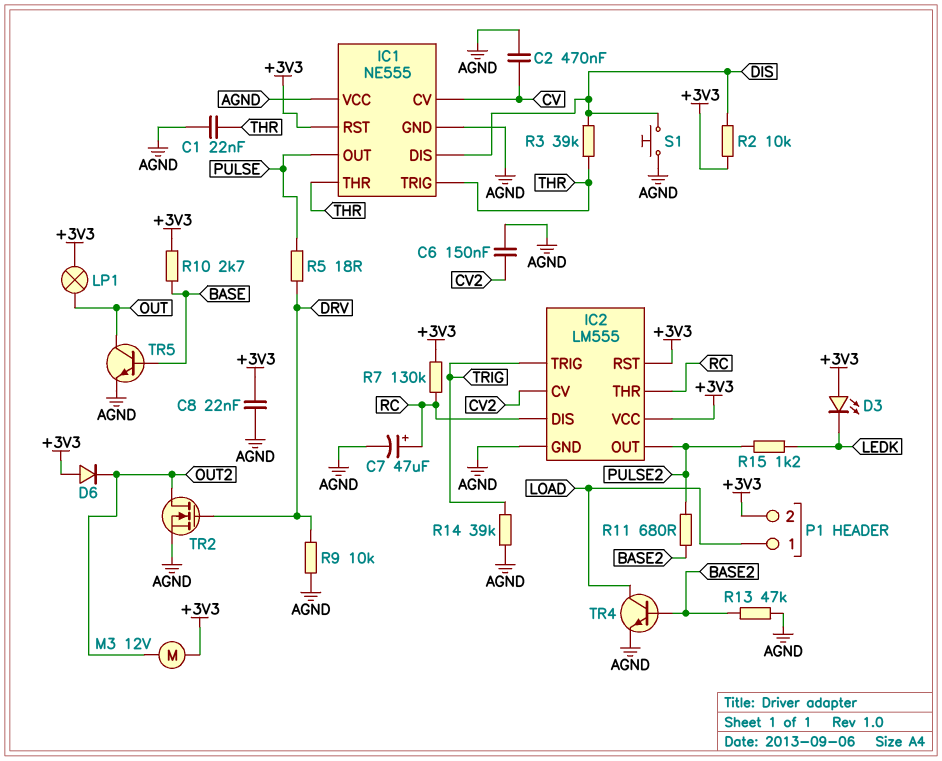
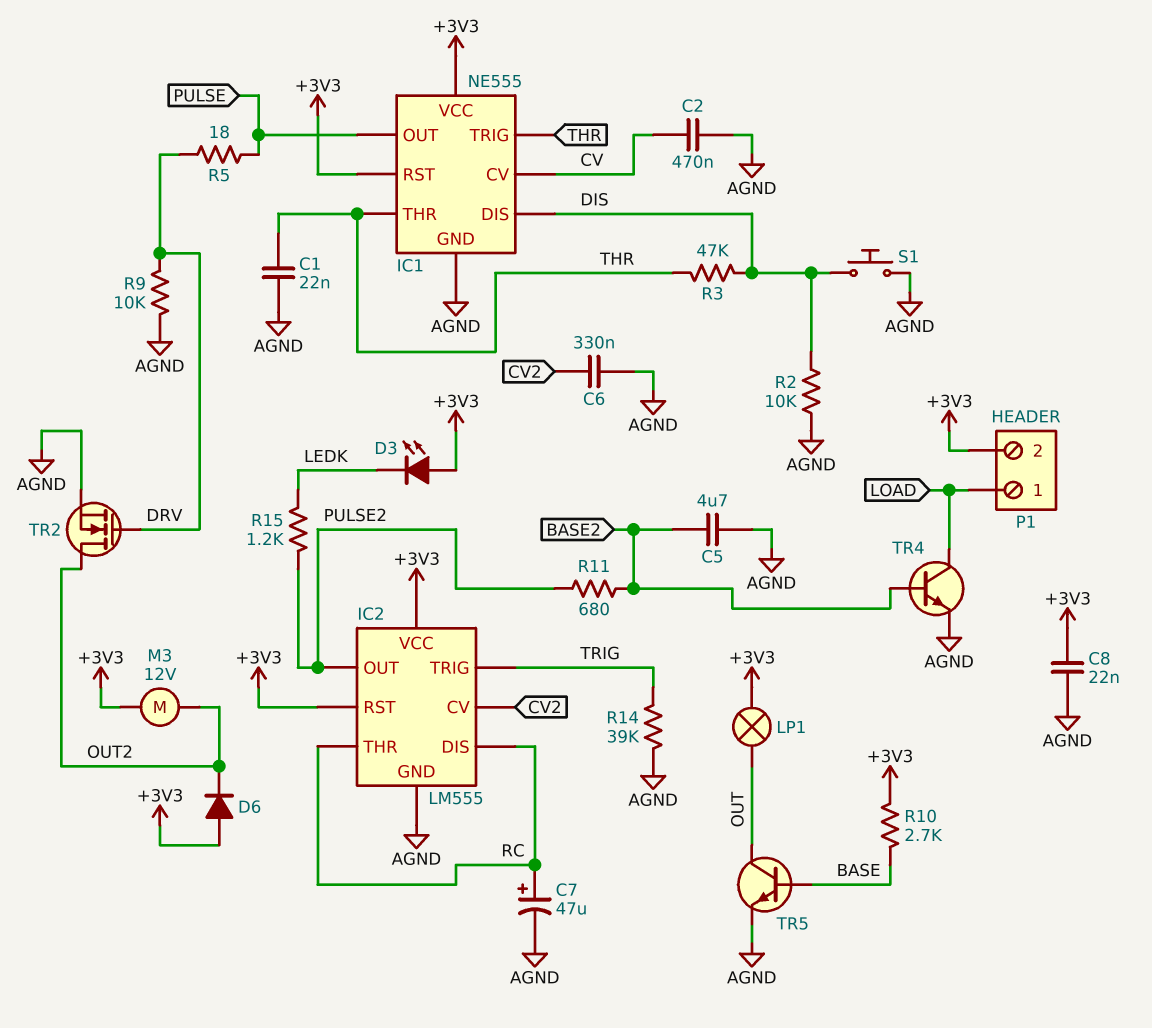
C5: none -> 4.7uF (AGND, BASE2)
C6: 150nF (AGND, CV2) -> 330nF (AGND, CV2)
IC1 pin VCC: AGND -> +3V3
R2: 10k (+3V3, DIS) -> 10k (AGND, DIS)
R3: 39k (DIS, THR) -> 47k (DIS, THR)
R7: 130k (+3V3, RC) -> none
R13: 47k (AGND, BASE2) -> none

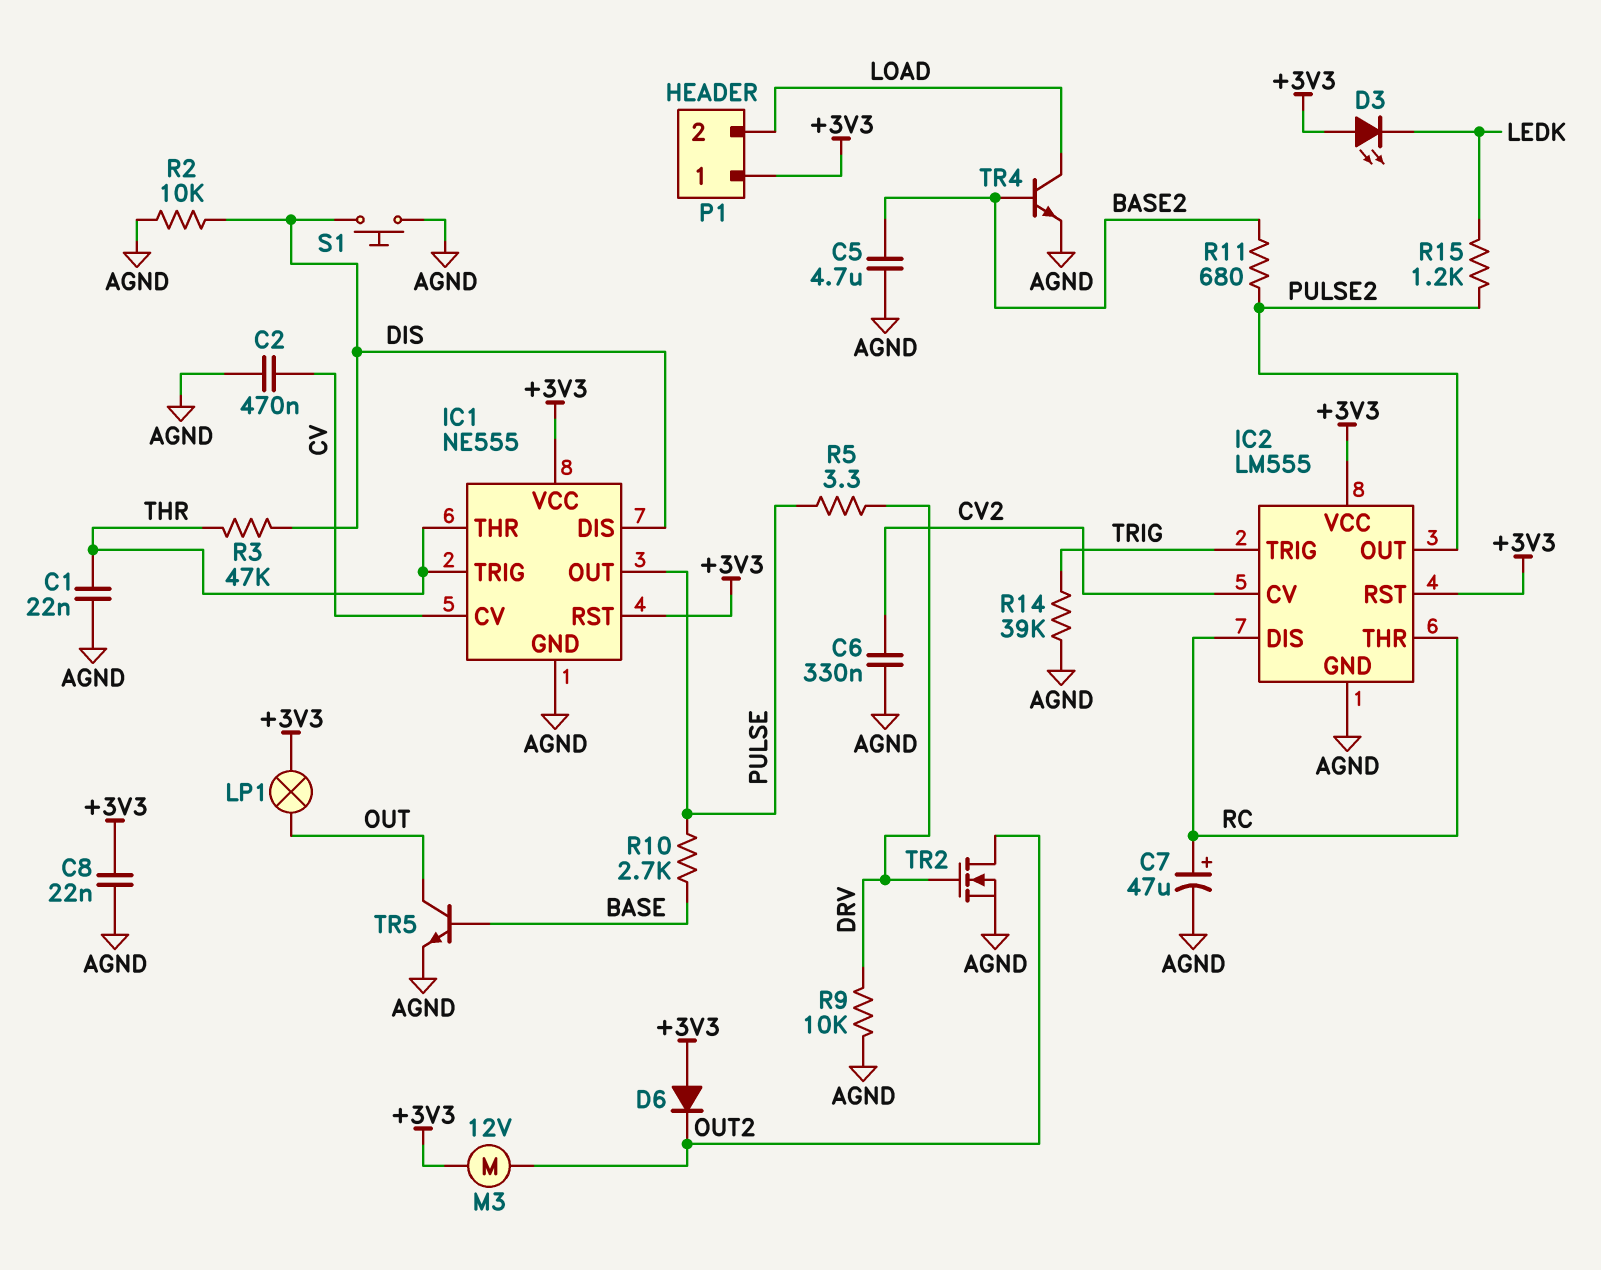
P1 pin 1: LOAD -> +3V3
P1 pin 2: +3V3 -> LOAD
R5: 18 (DRV, PULSE) -> 3.3 (DRV, PULSE)
R10: 2.7k (+3V3, BASE) -> 2.7k (BASE, PULSE)

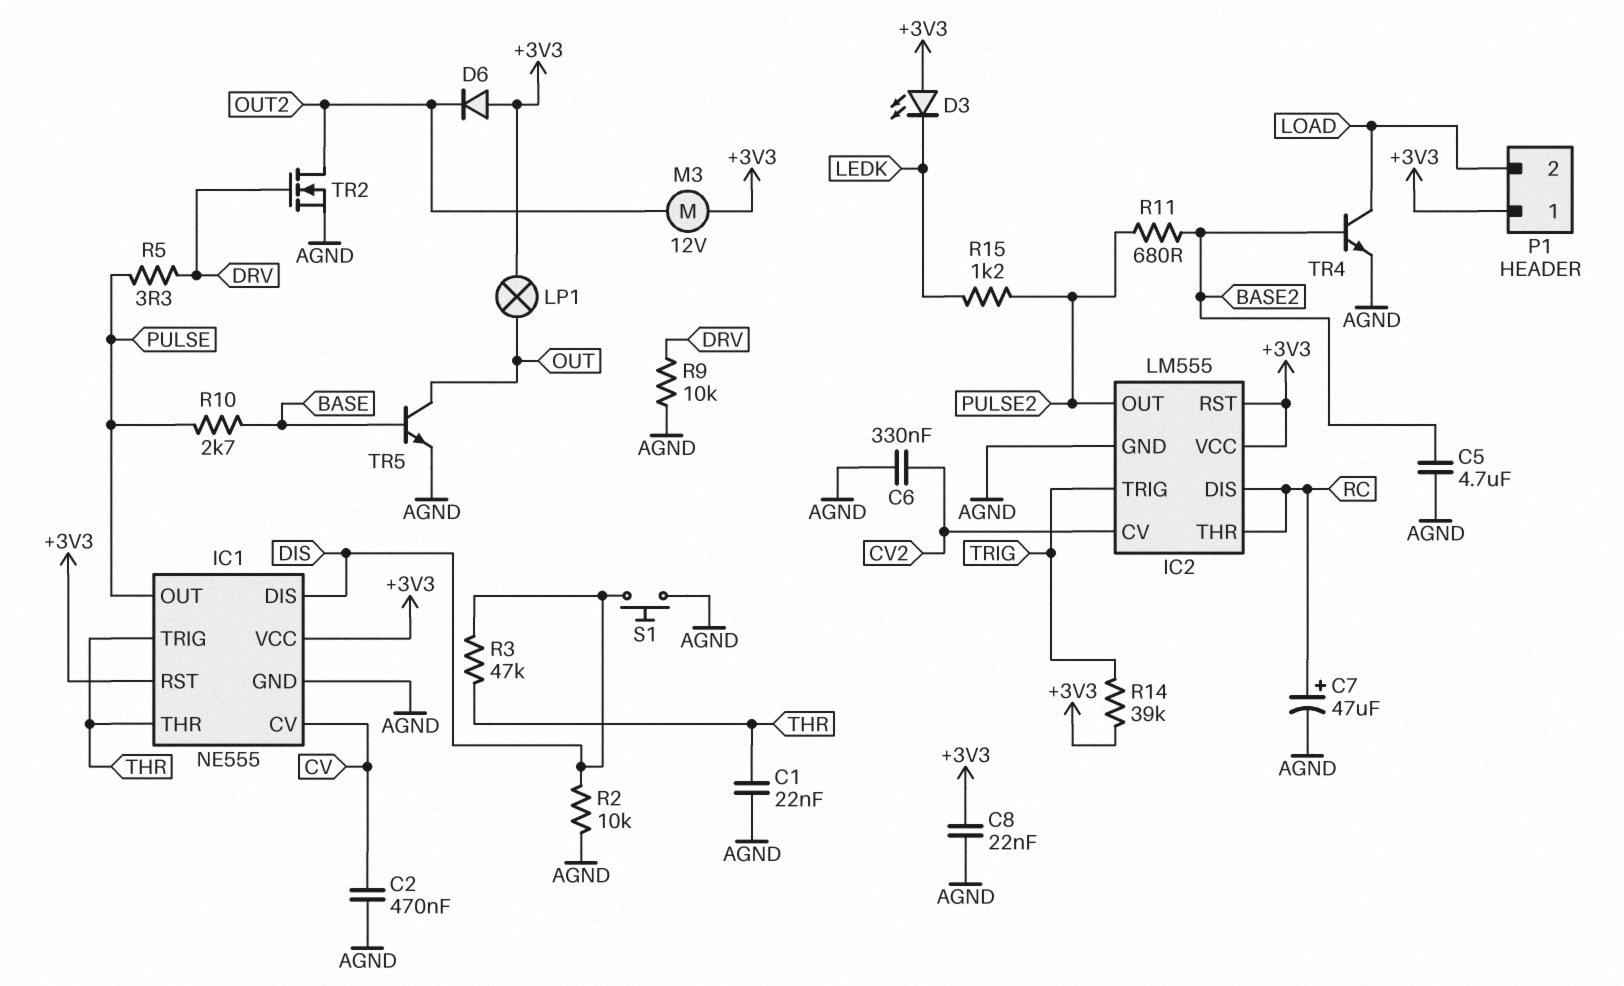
R14: 39k (AGND, TRIG) -> 39k (+3V3, TRIG)

